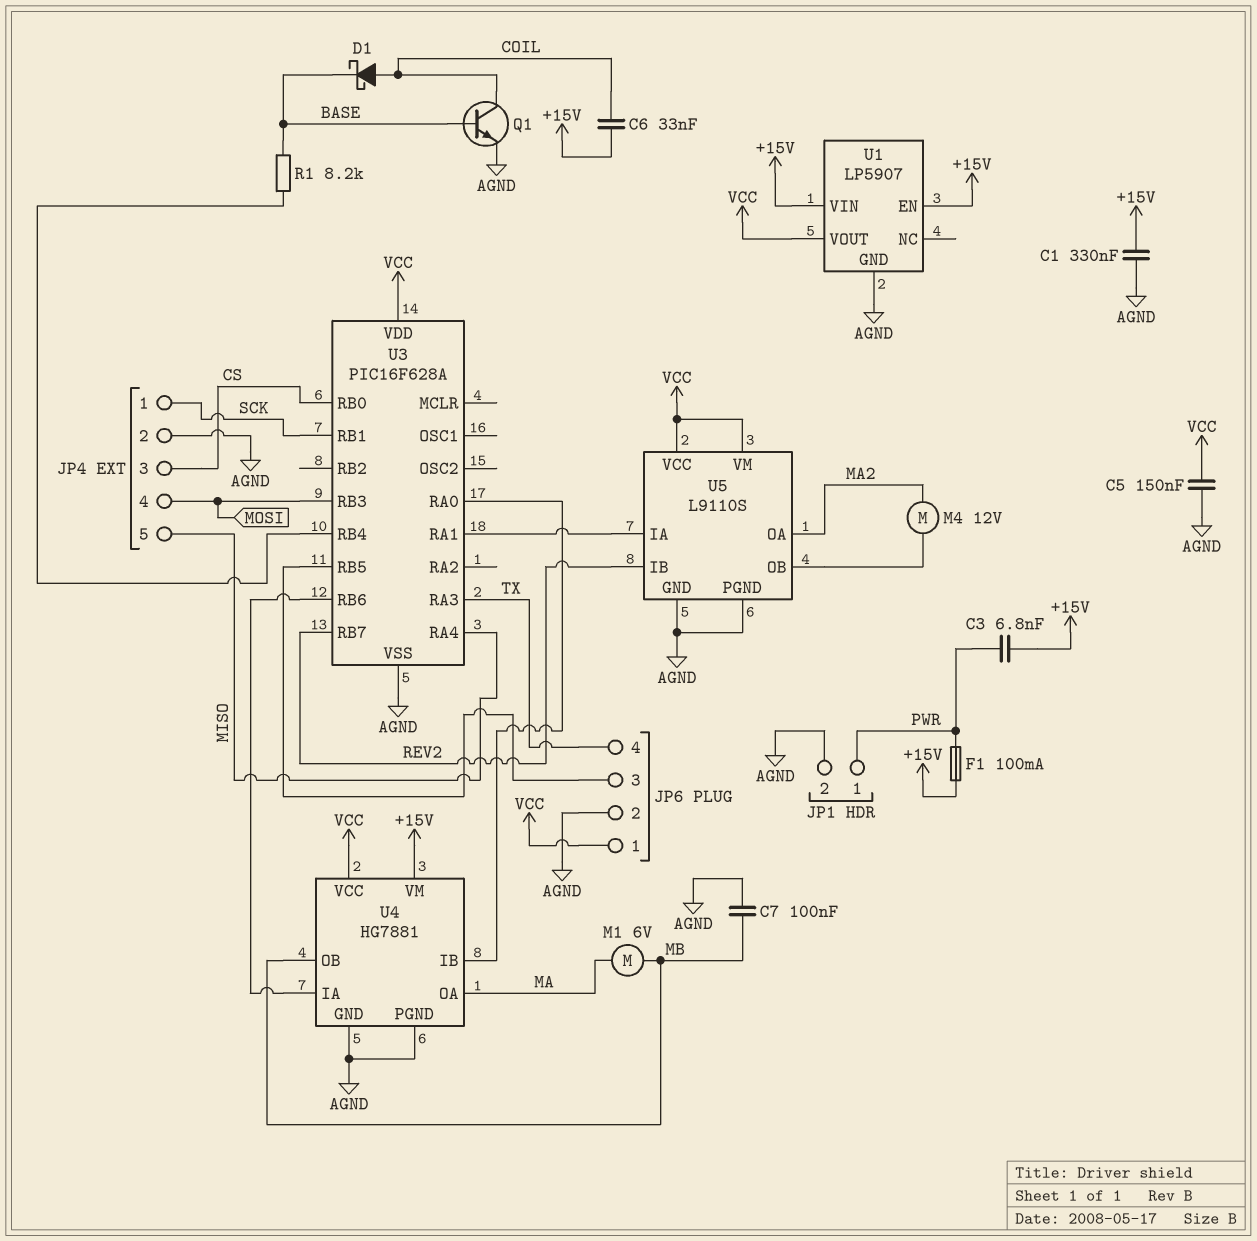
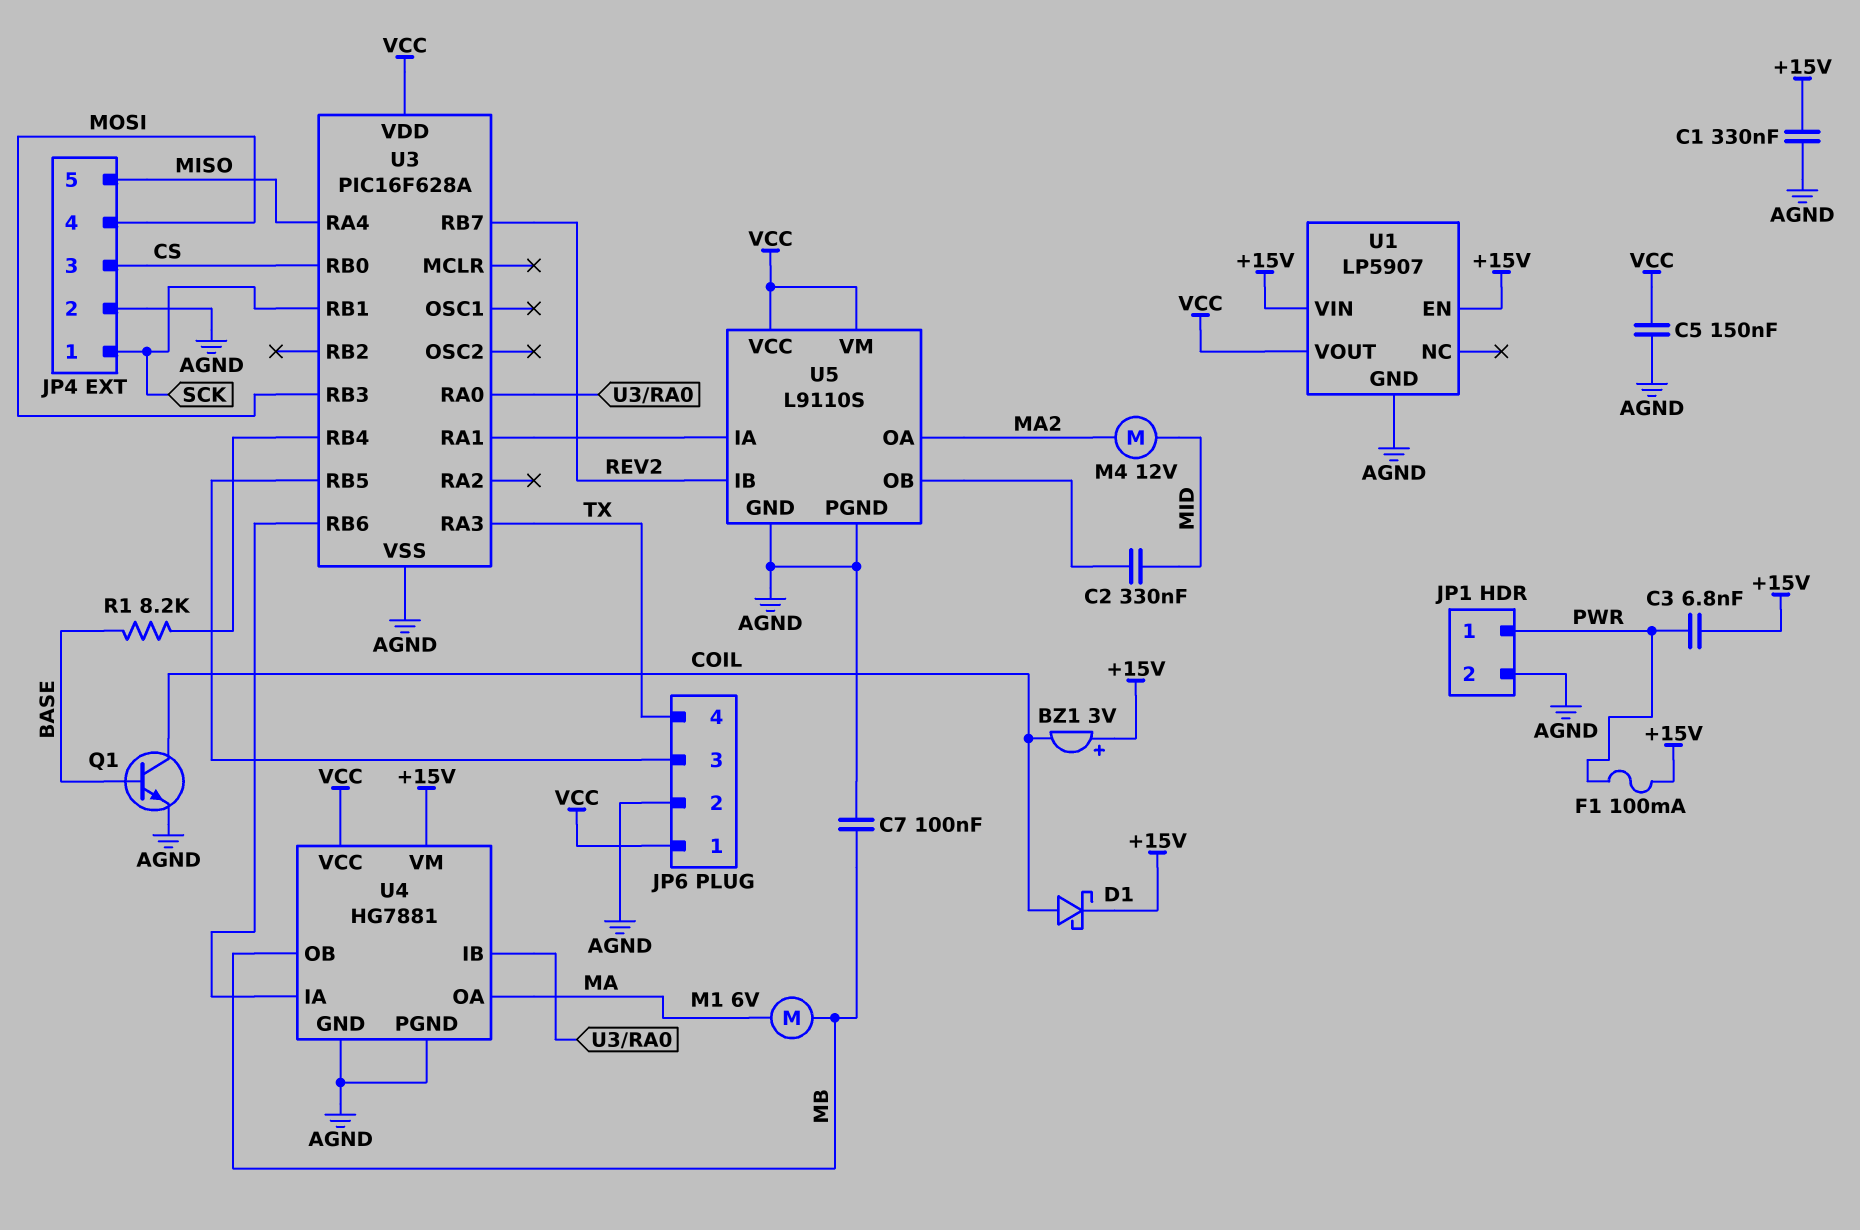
BZ1: none -> buzzer 3V (plus +15V, minus COIL)
C2: none -> 330nF (MID, U5/OB)
C6: 33nF (+15V, COIL) -> none
D1: schottky (A COIL, K BASE) -> schottky (A COIL, K +15V)
M4: motor 12V (MA2, U5/OB) -> motor 12V (MA2, MID)

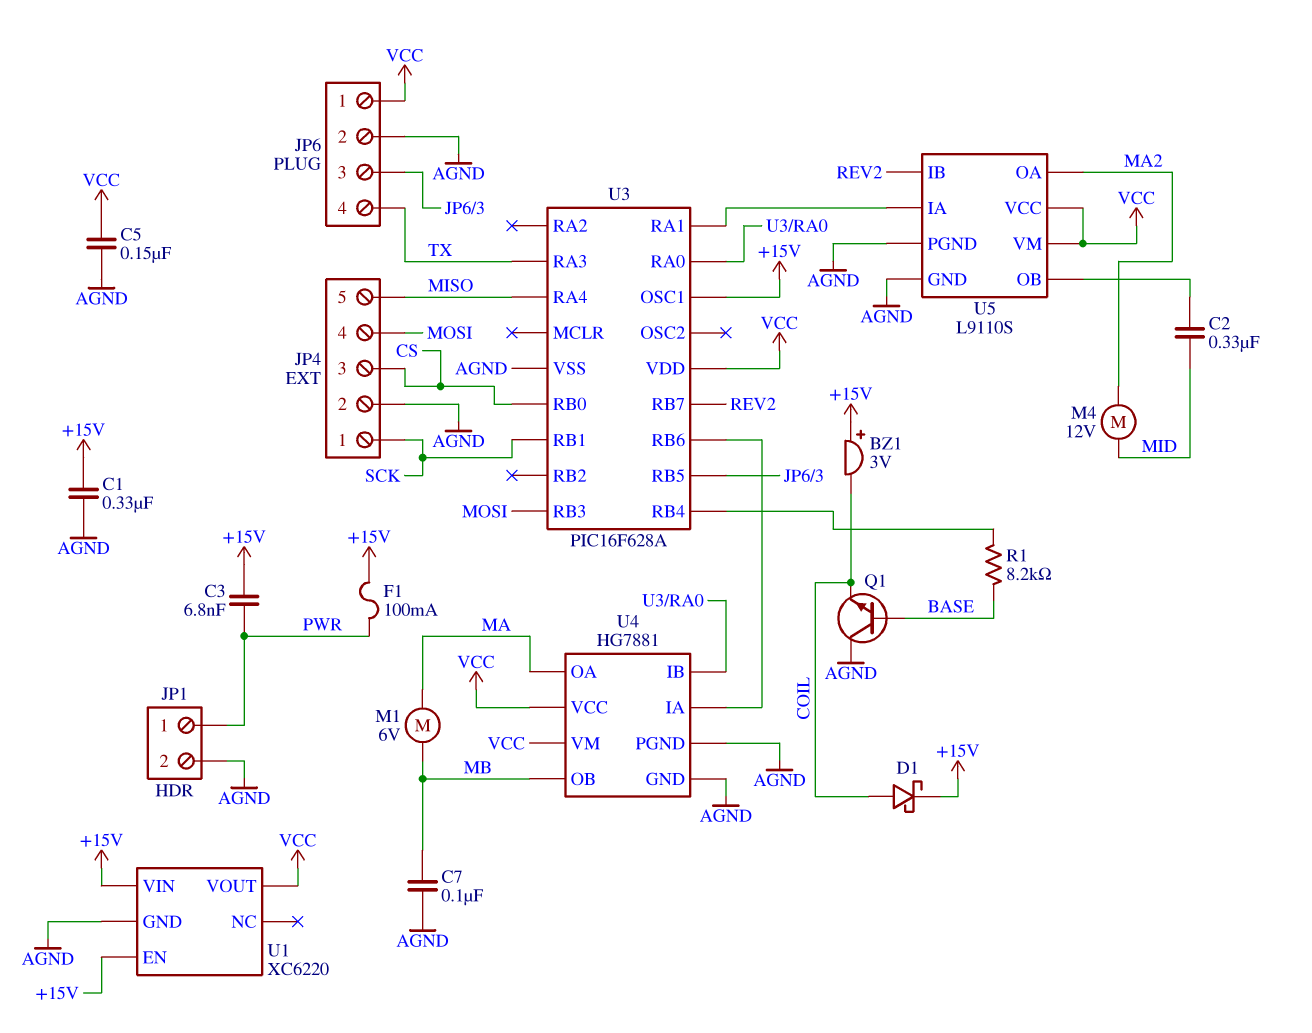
Q1: NPN (B BASE, C COIL, E AGND) -> NPN (B BASE, C AGND, E COIL)
U1: LP5907 -> XC6220
U3 pin OSC1: none -> +15V
U4 pin VM: +15V -> VCC

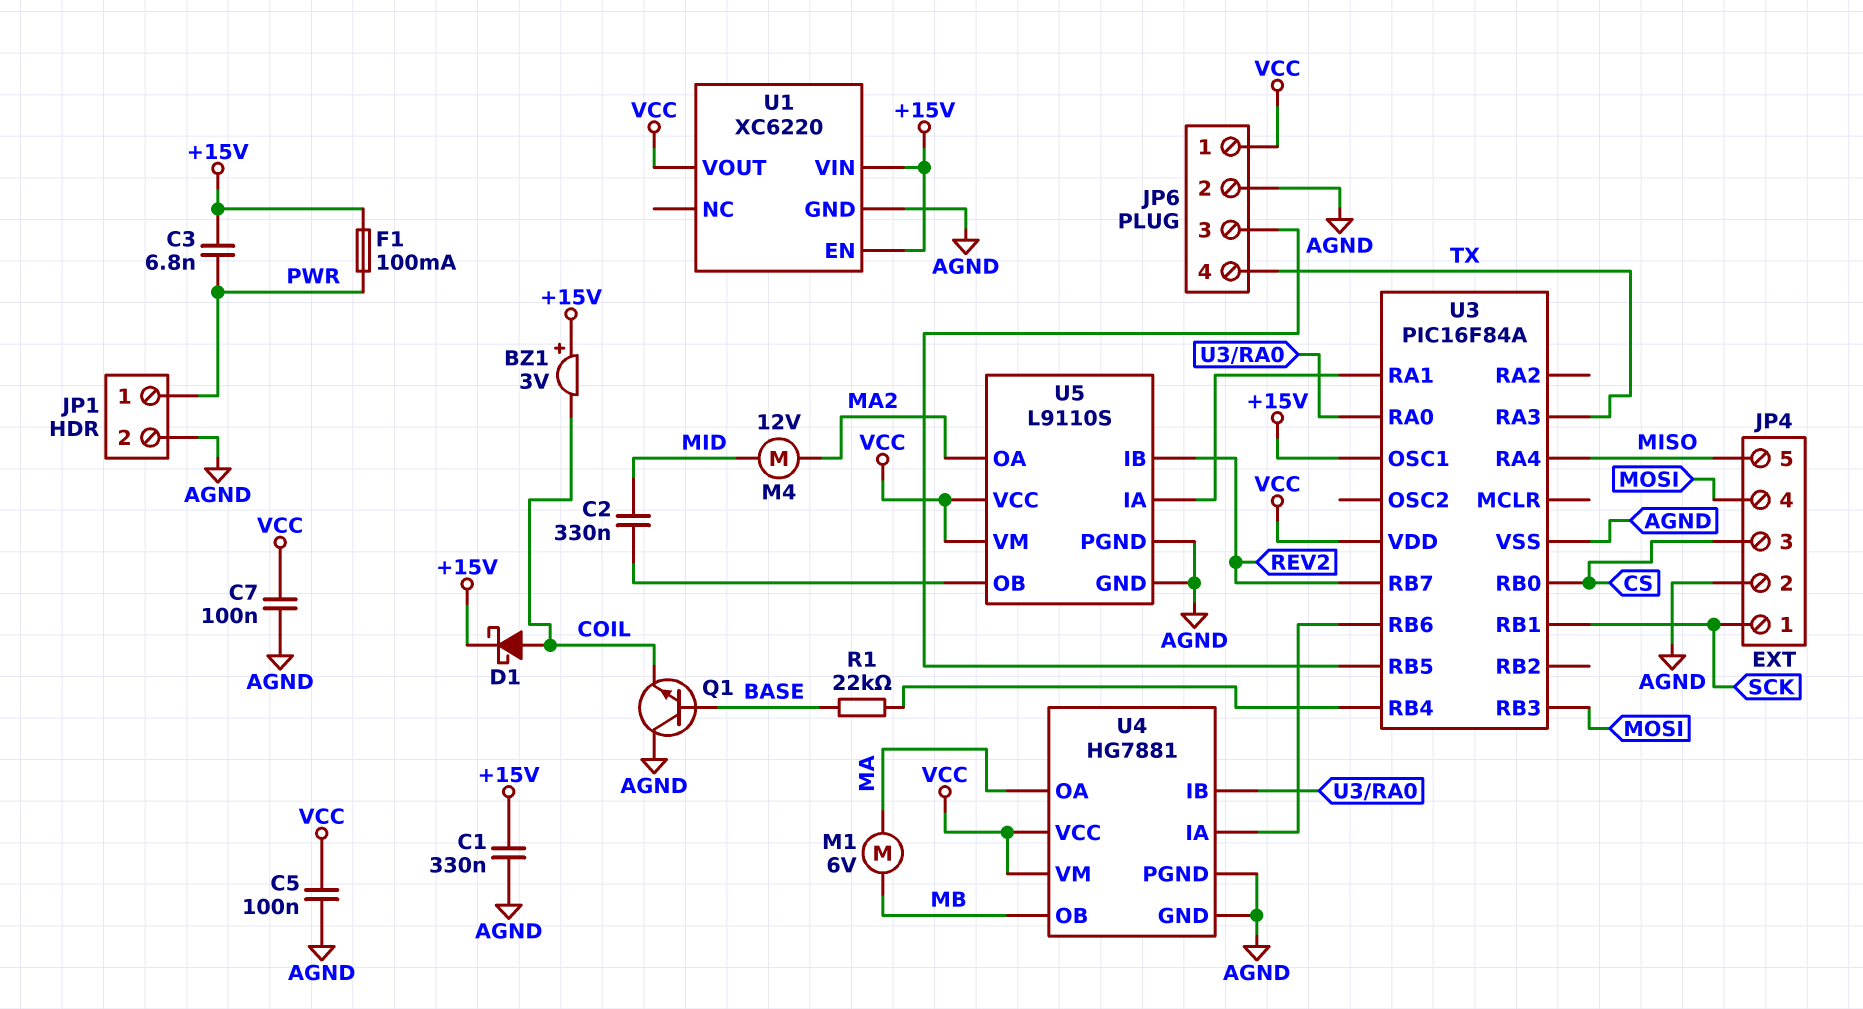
C5: 150nF (AGND, VCC) -> 100nF (AGND, VCC)
C7: 100nF (AGND, MB) -> 100nF (AGND, VCC)
R1: 8.2k (BASE, U3/RB4) -> 22k (BASE, U3/RB4)
U3: PIC16F628A -> PIC16F84A

